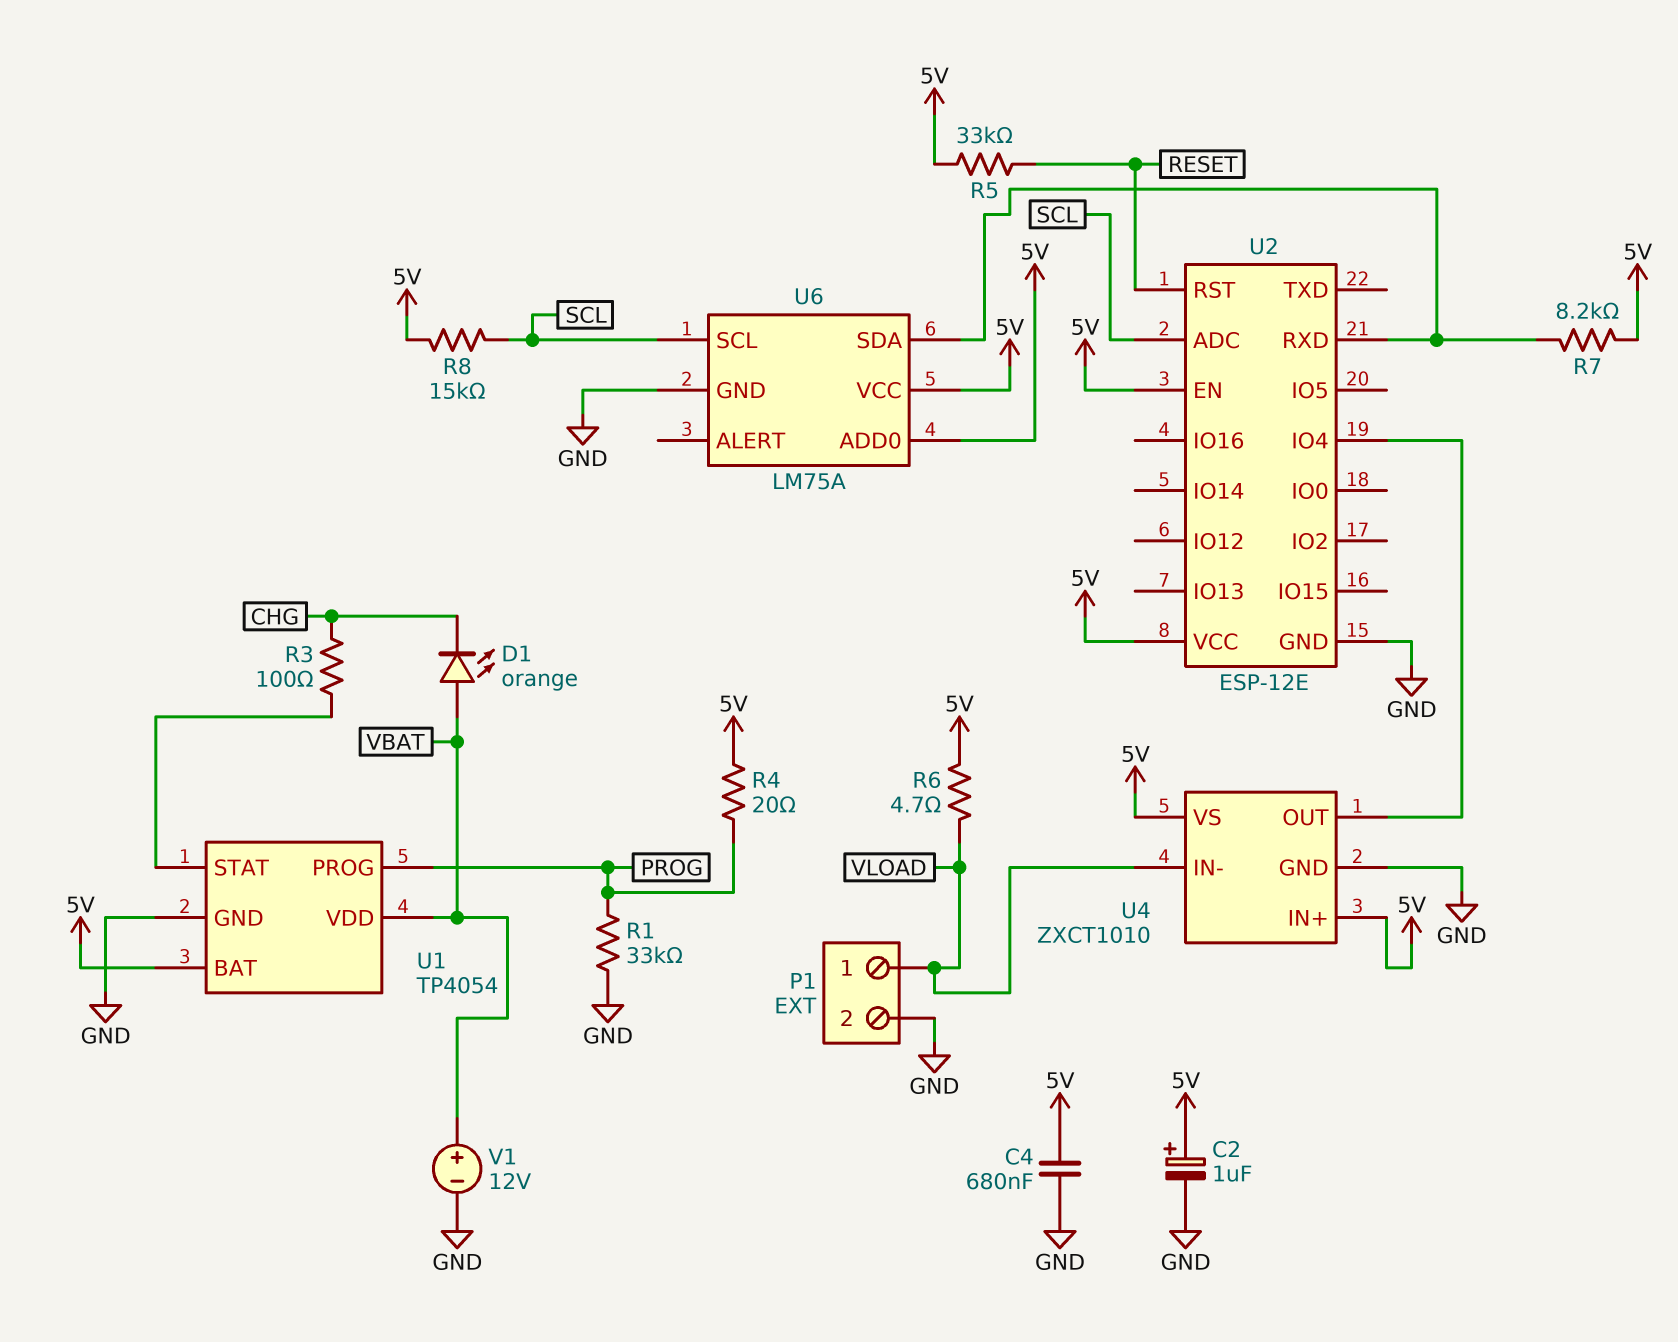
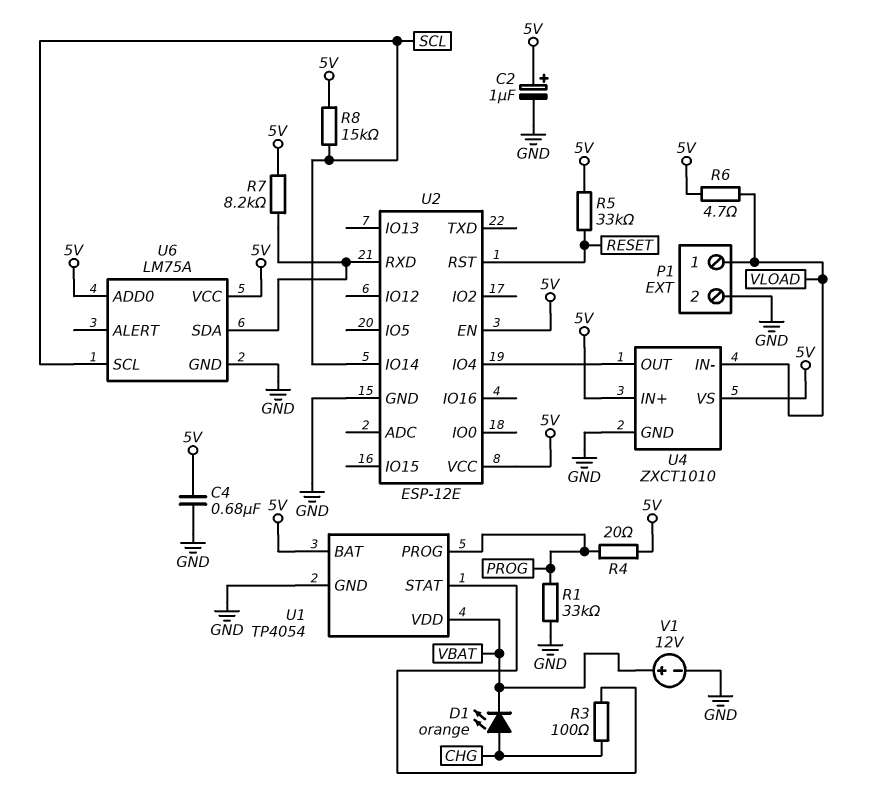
D1: LED orange (A VBAT, K CHG) -> LED orange (A CHG, K VBAT)
U2 pin ADC: SCL -> none
U2 pin IO14: none -> SCL

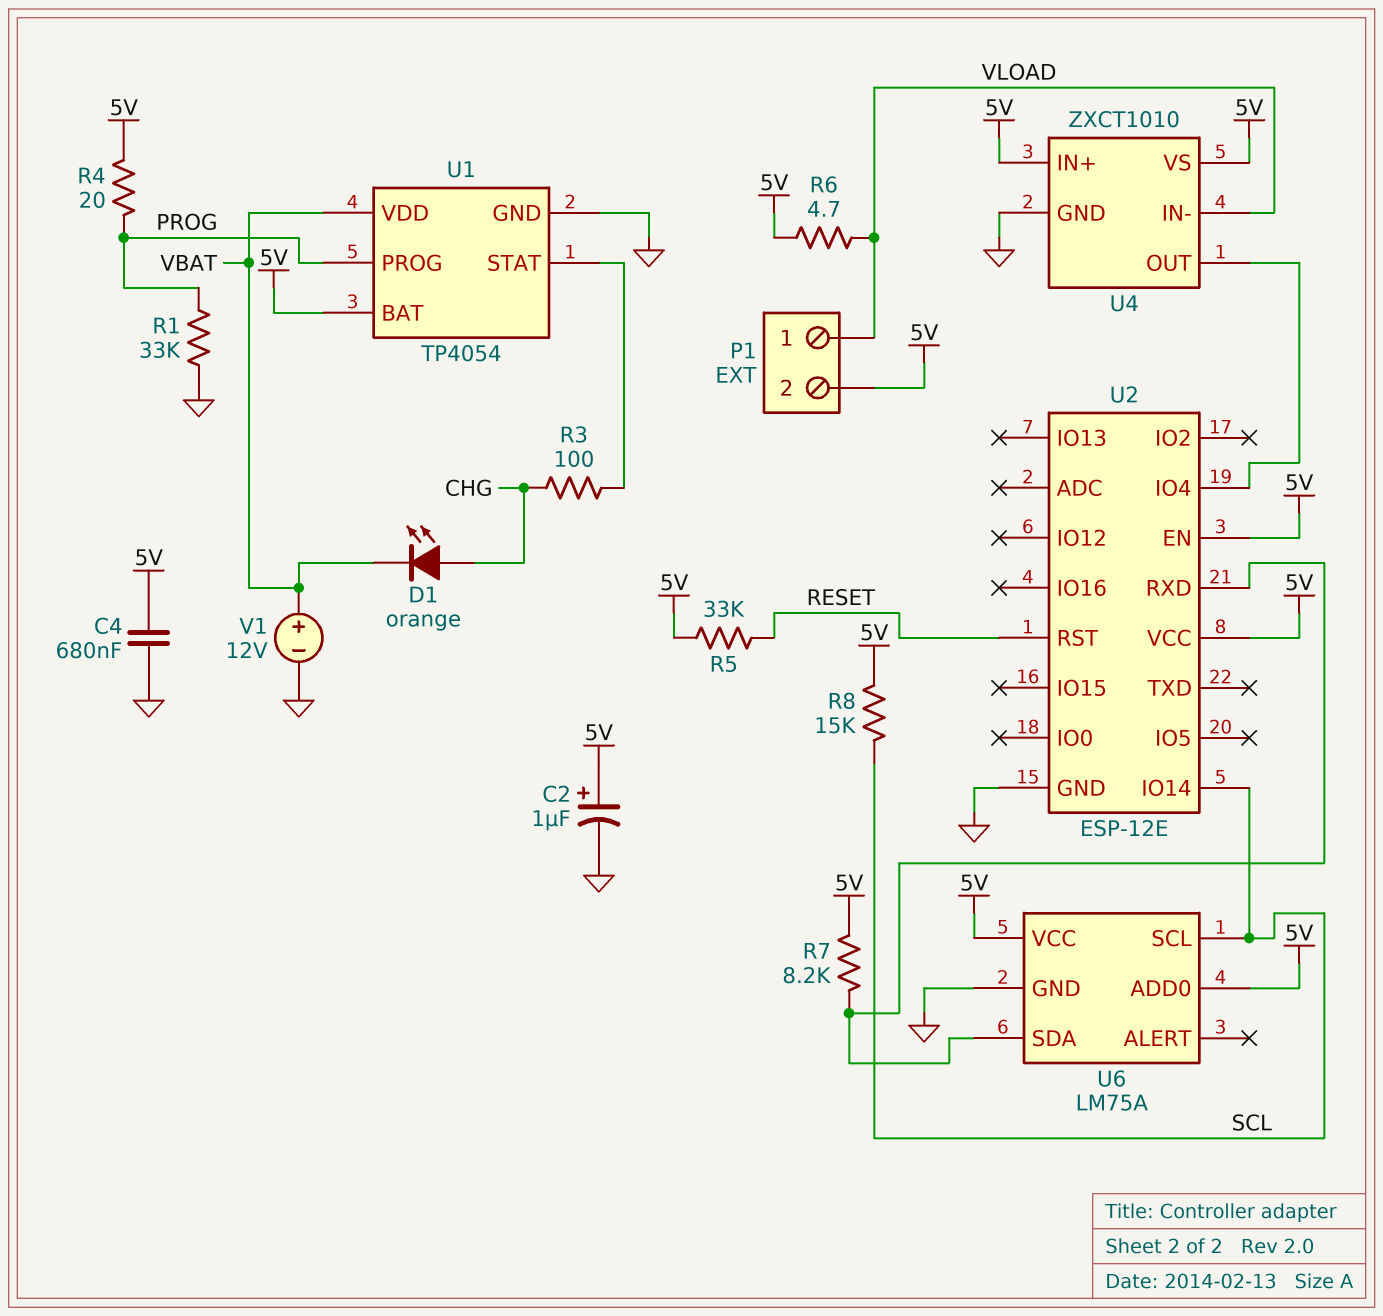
P1 pin 2: GND -> 5V

